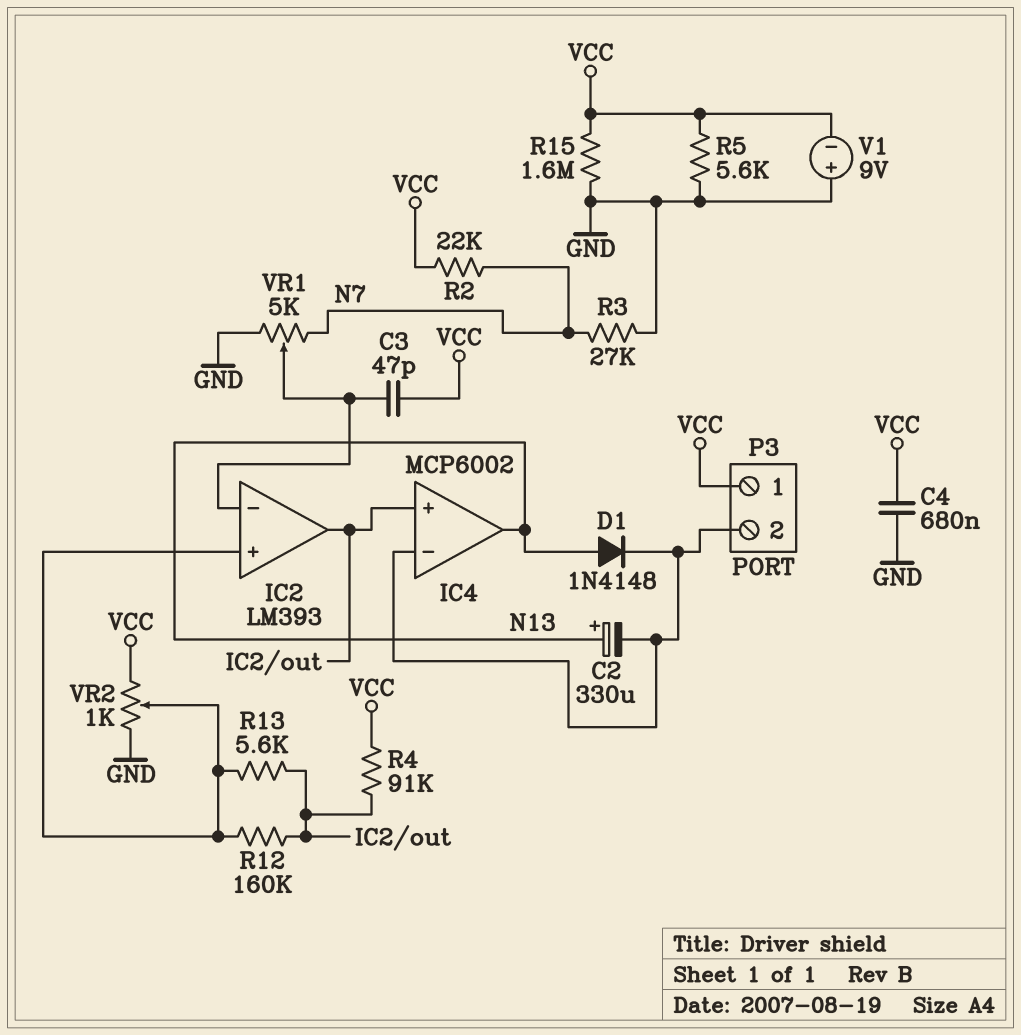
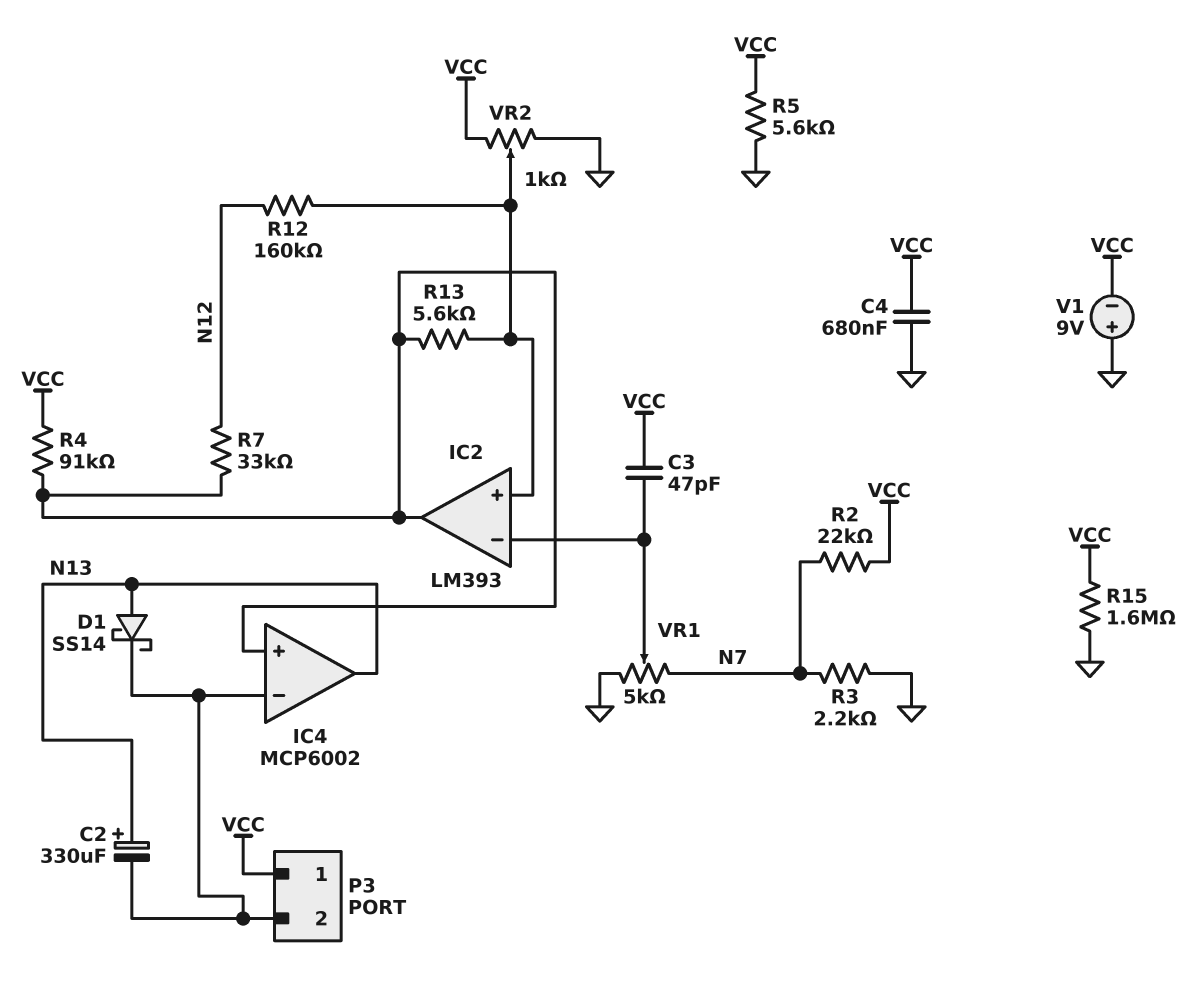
D1: diode 1N4148 (A N13, K IC4/in-) -> schottky SS14 (A N13, K IC4/in-)
R3: 27k (GND, N7) -> 2.2k (GND, N7)
R7: none -> 33k (IC2/out, N12)
R12: 160k (IC2/in+, IC2/out) -> 160k (IC2/in+, N12)

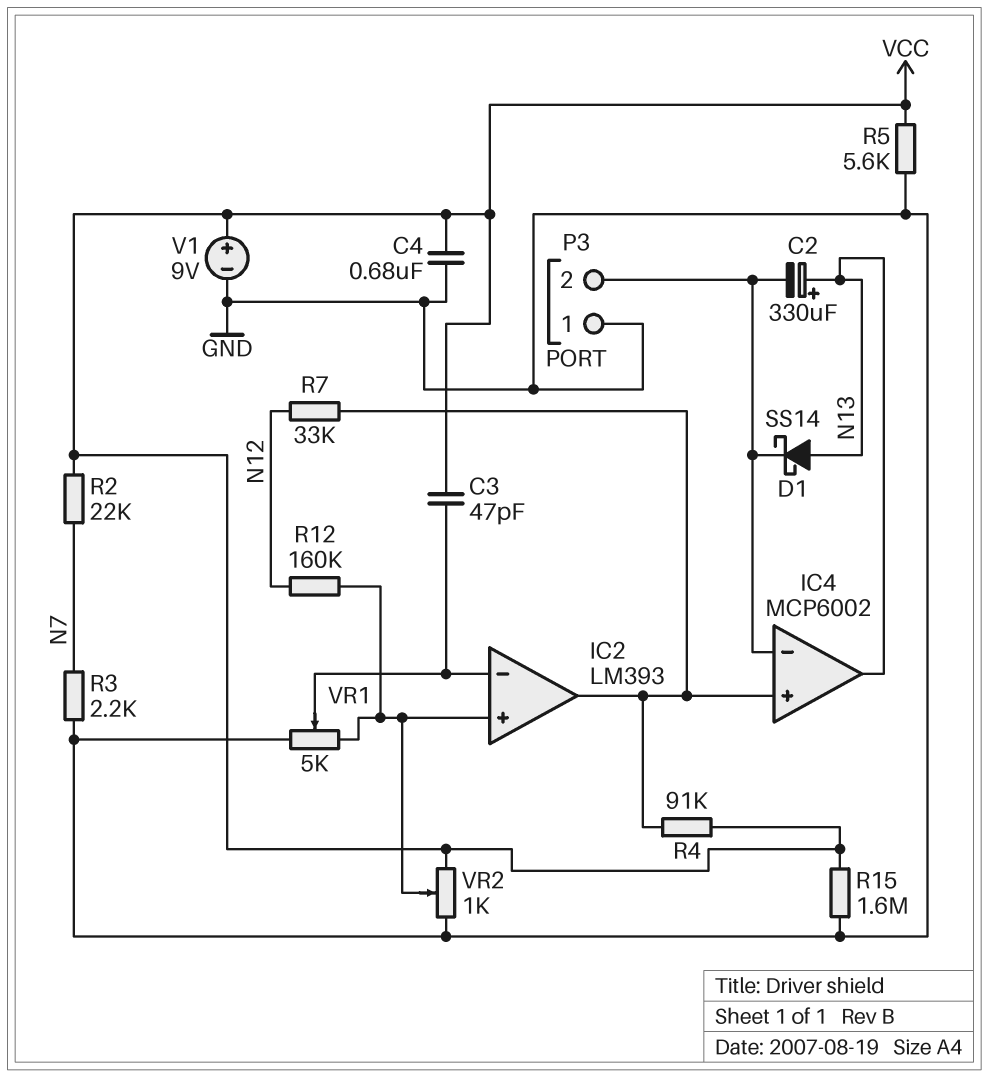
P3 pin 1: VCC -> GND
R13: 5.6k (IC2/in+, IC2/out) -> none
V1: 9V (plus GND, minus VCC) -> 9V (plus VCC, minus GND)
VR1: 5k (GND, N7, wiper IC2/in-) -> 5k (GND, IC2/in+, wiper IC2/in-)

